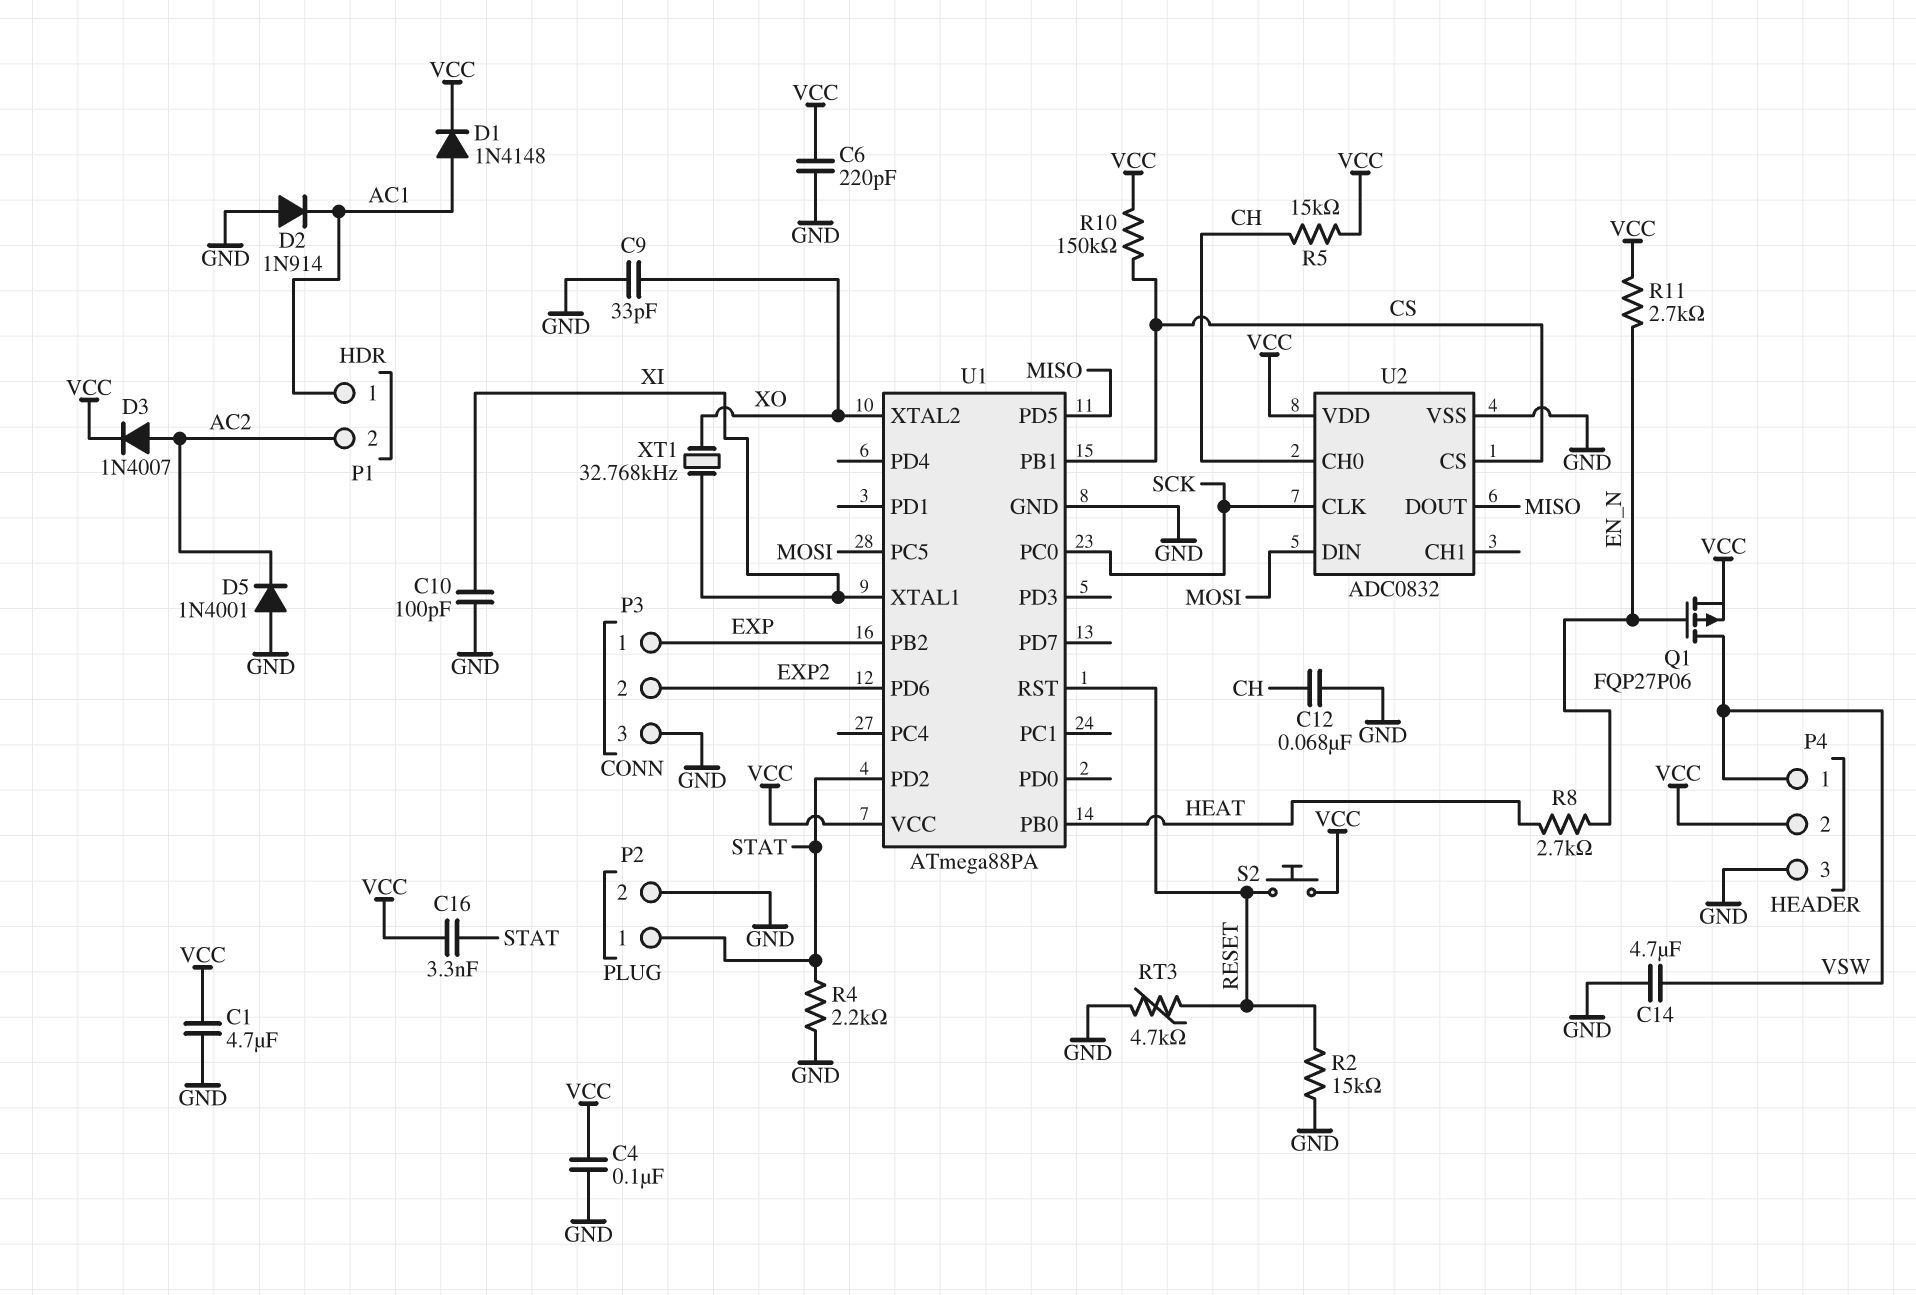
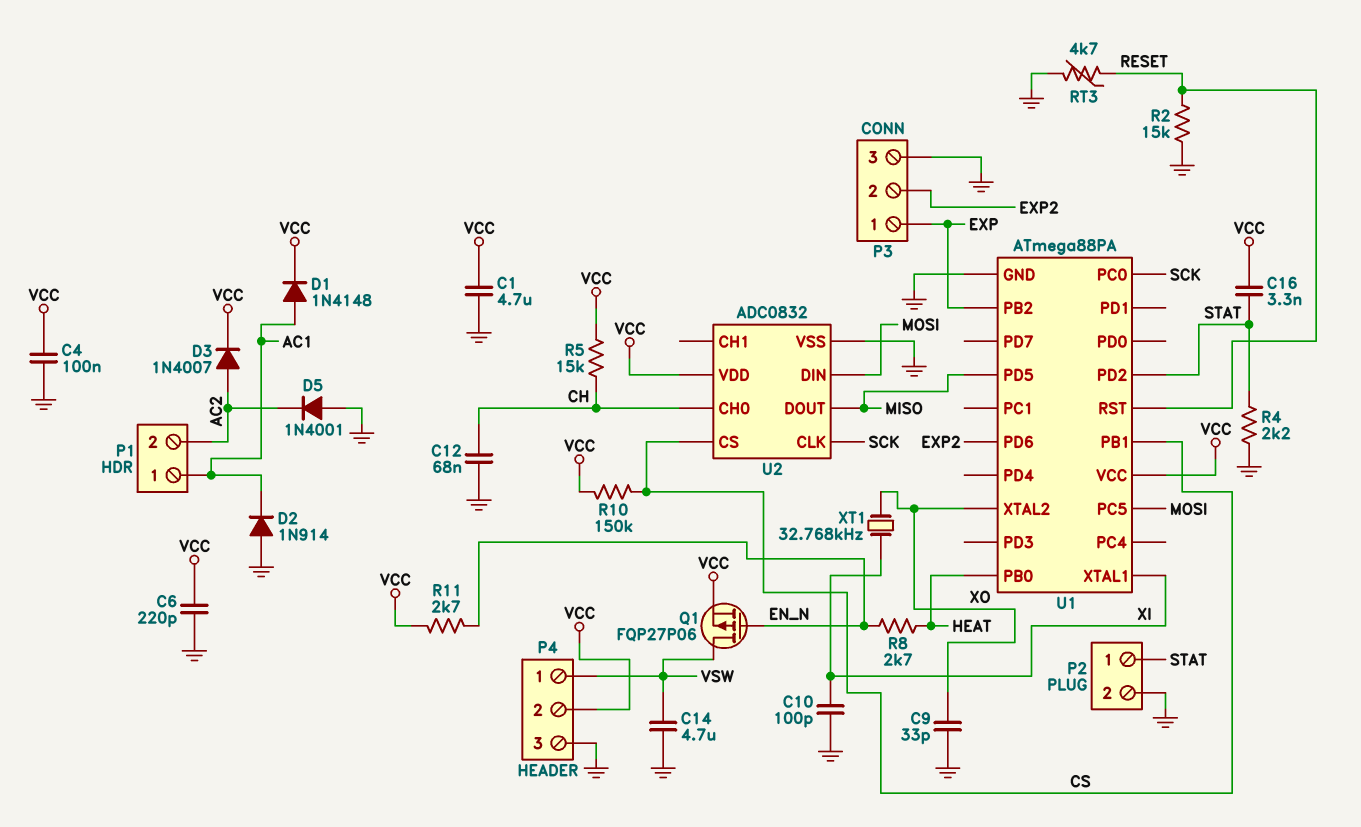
S2: button (RESET, VCC) -> none

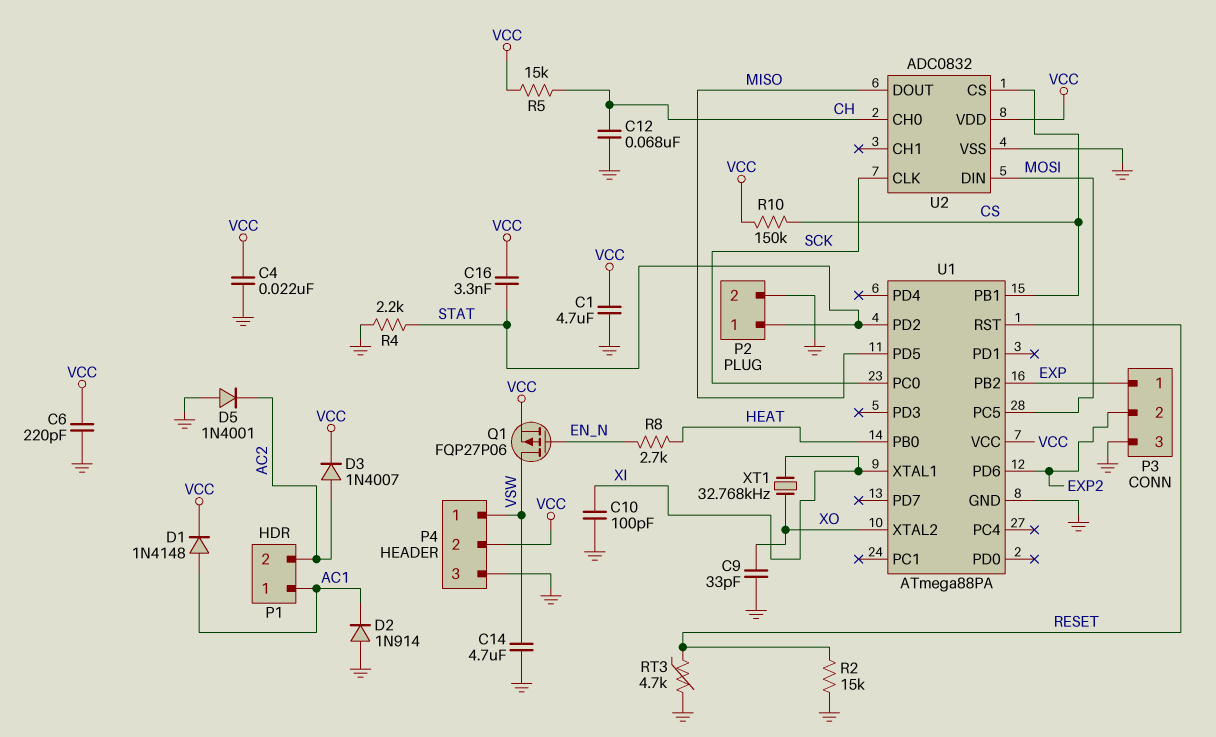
C4: 100nF (GND, VCC) -> 22nF (GND, VCC)
R11: 2.7k (EN_N, VCC) -> none

